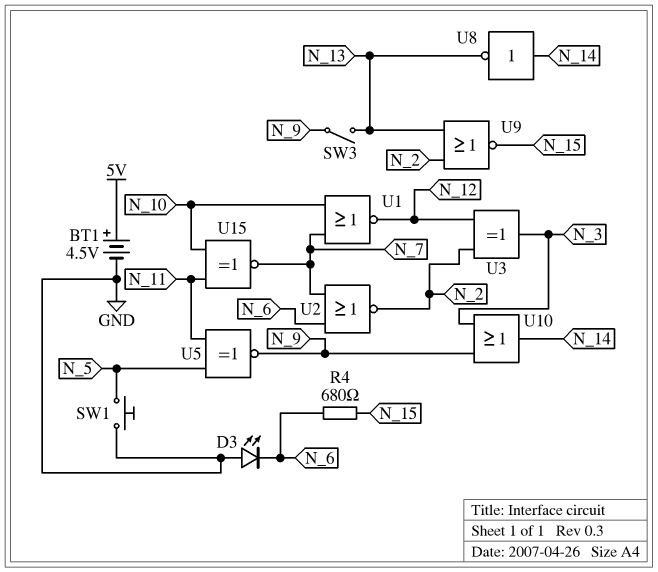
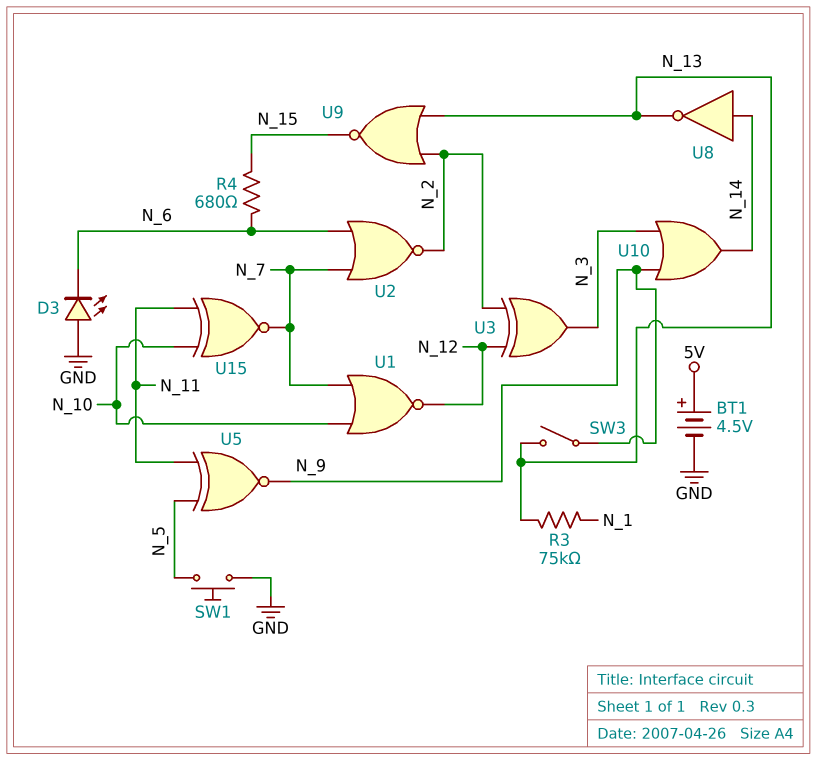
R3: none -> 75k (N_1, N_13)

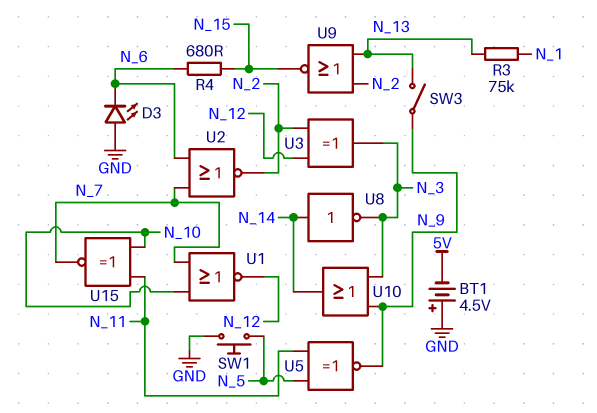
BT1: 4.5V (plus 5V, minus GND) -> 4.5V (plus GND, minus 5V)
U8: NOT (in N_14, out N_13) -> NOT (in N_14, out N_3)

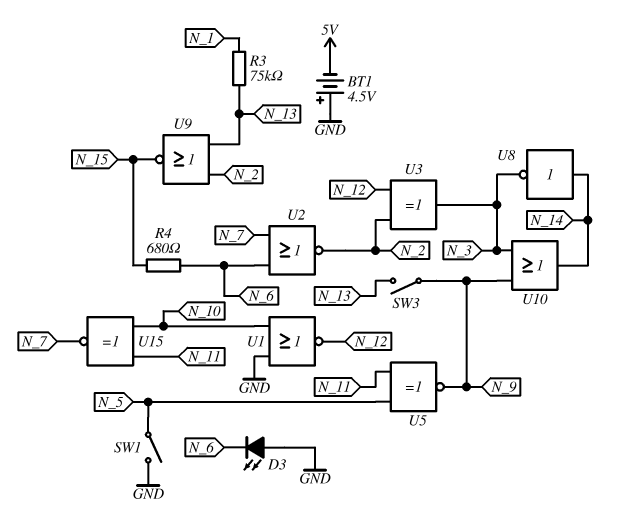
SW1: button (GND, N_5) -> switch (GND, N_5)
U1: NOR (in N_7, in N_10, out N_12) -> NOR (in GND, in N_10, out N_12)

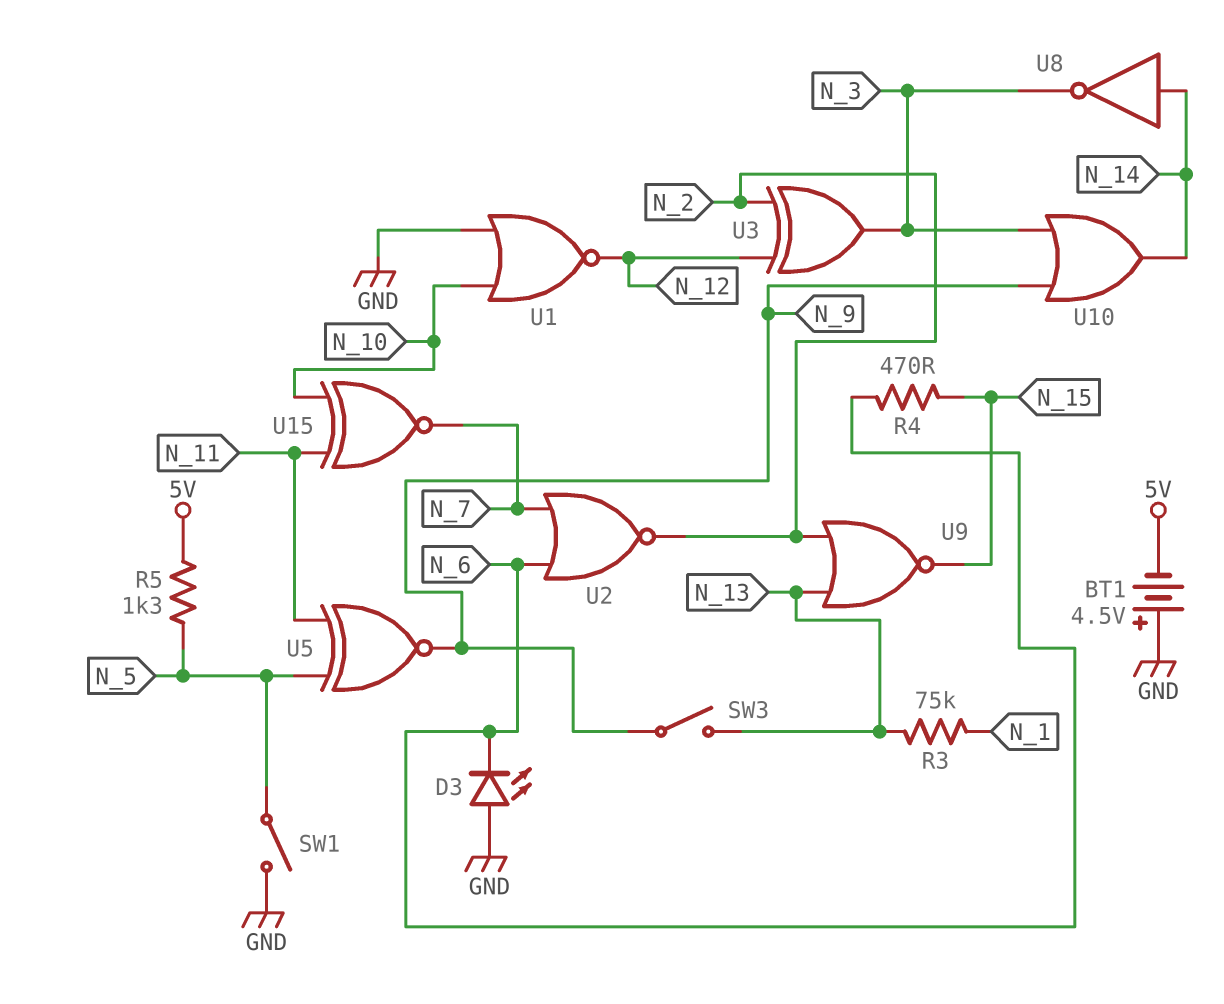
R4: 680 (N_6, N_15) -> 470 (N_6, N_15)
R5: none -> 1.3k (5V, N_5)

